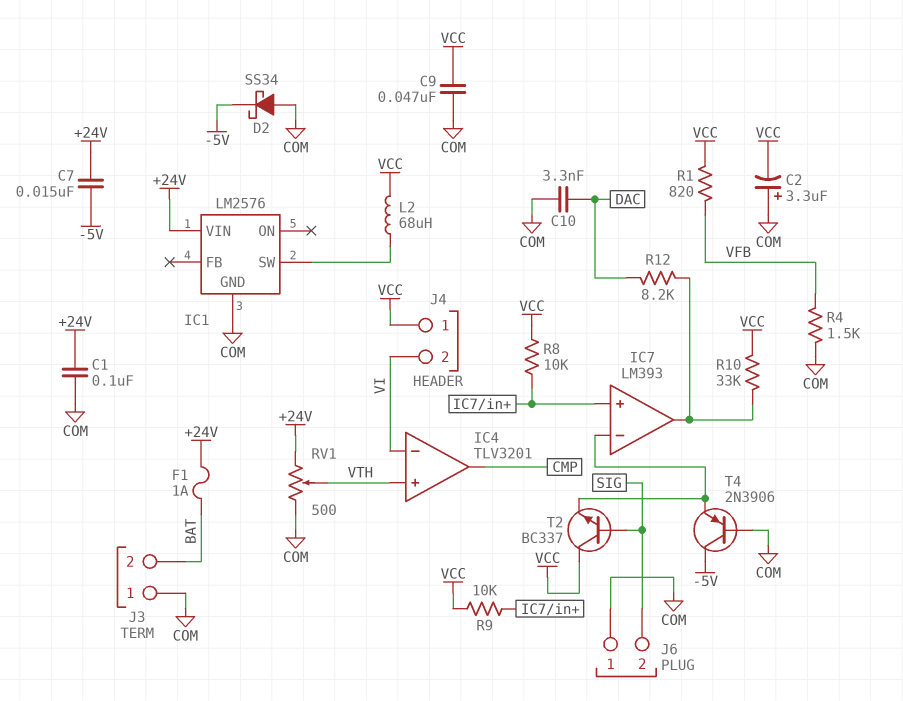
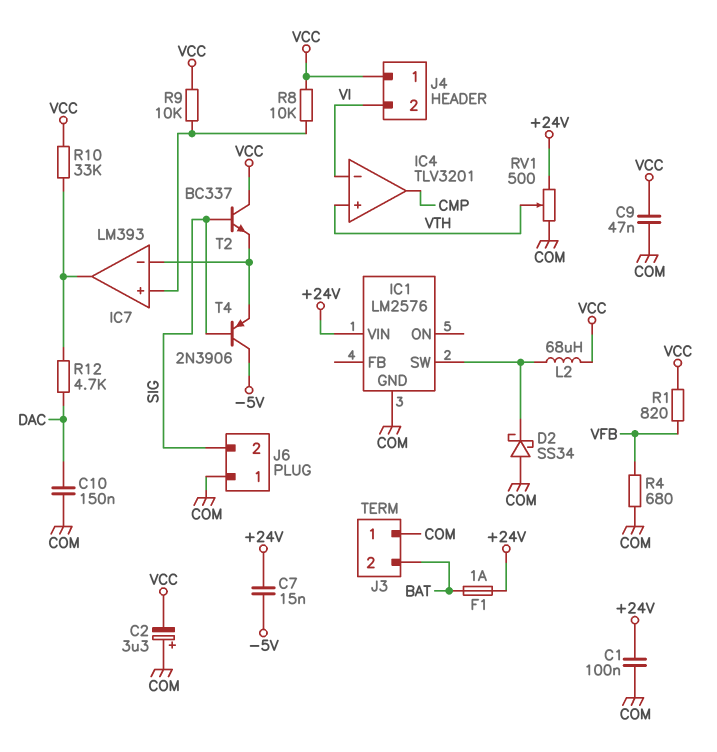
C10: 3.3nF (COM, DAC) -> 150nF (COM, DAC)
D2: schottky SS34 (A COM, K -5V) -> schottky SS34 (A COM, K IC1/SW)
R4: 1.5k (COM, VFB) -> 680 (COM, VFB)
R12: 8.2k (DAC, IC7/out) -> 4.7k (DAC, IC7/out)
T4: PNP 2N3906 (B COM, C -5V, E IC7/in-) -> PNP 2N3906 (B SIG, C -5V, E IC7/in-)

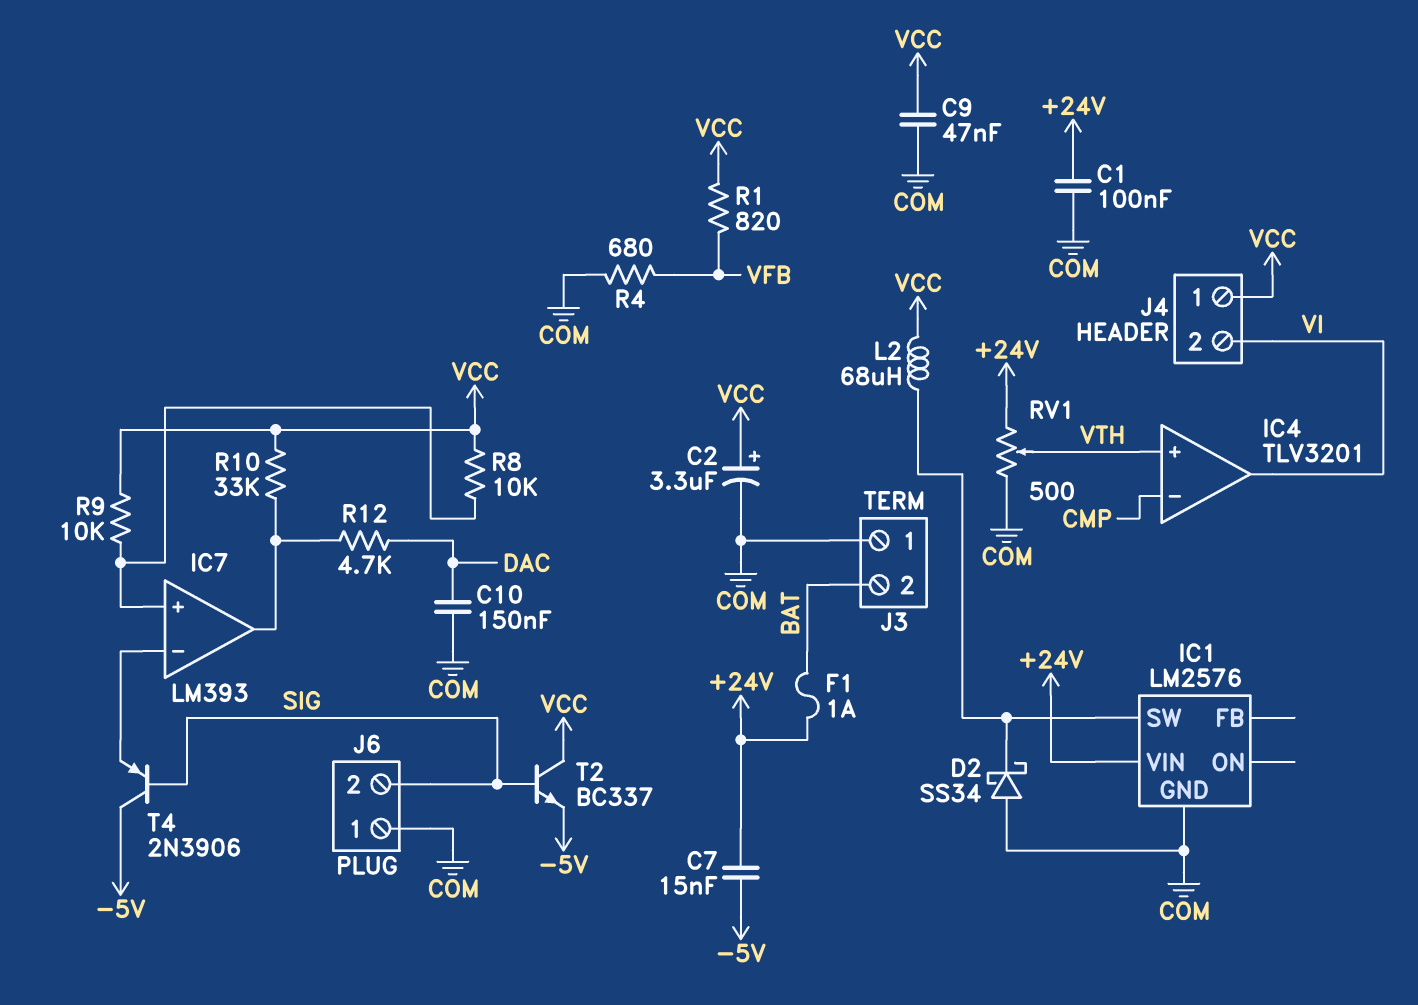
C2: 3.3uF (plus COM, minus VCC) -> 3.3uF (plus VCC, minus COM)
IC4 pin in-: VI -> CMP
IC4 pin out: CMP -> VI
T2: NPN BC337 (B SIG, C VCC, E IC7/in-) -> NPN BC337 (B SIG, C VCC, E -5V)

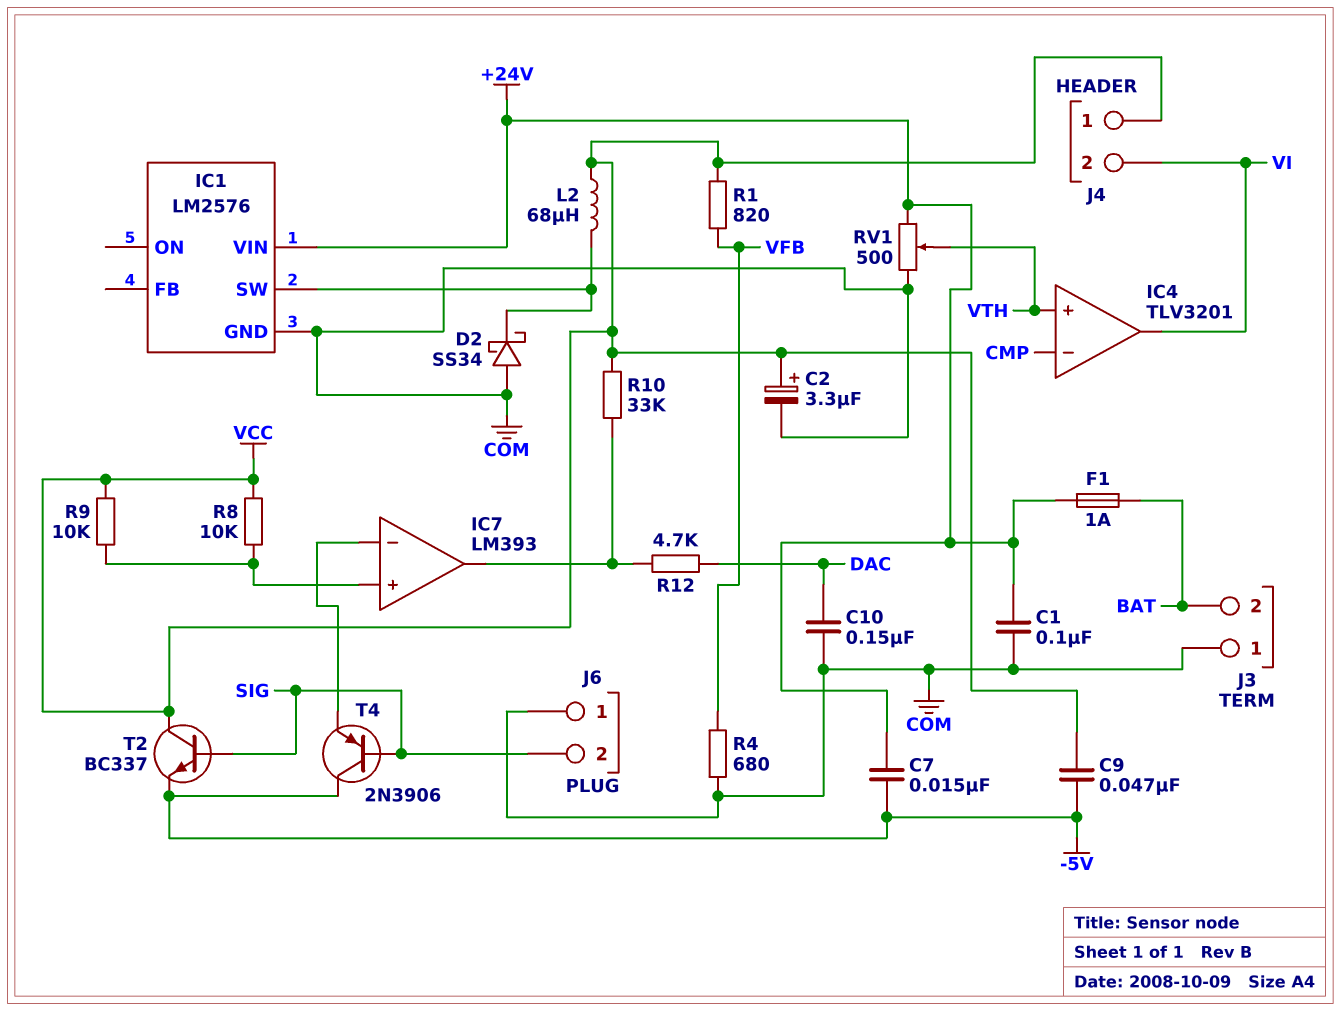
C9: 47nF (COM, VCC) -> 47nF (-5V, VCC)

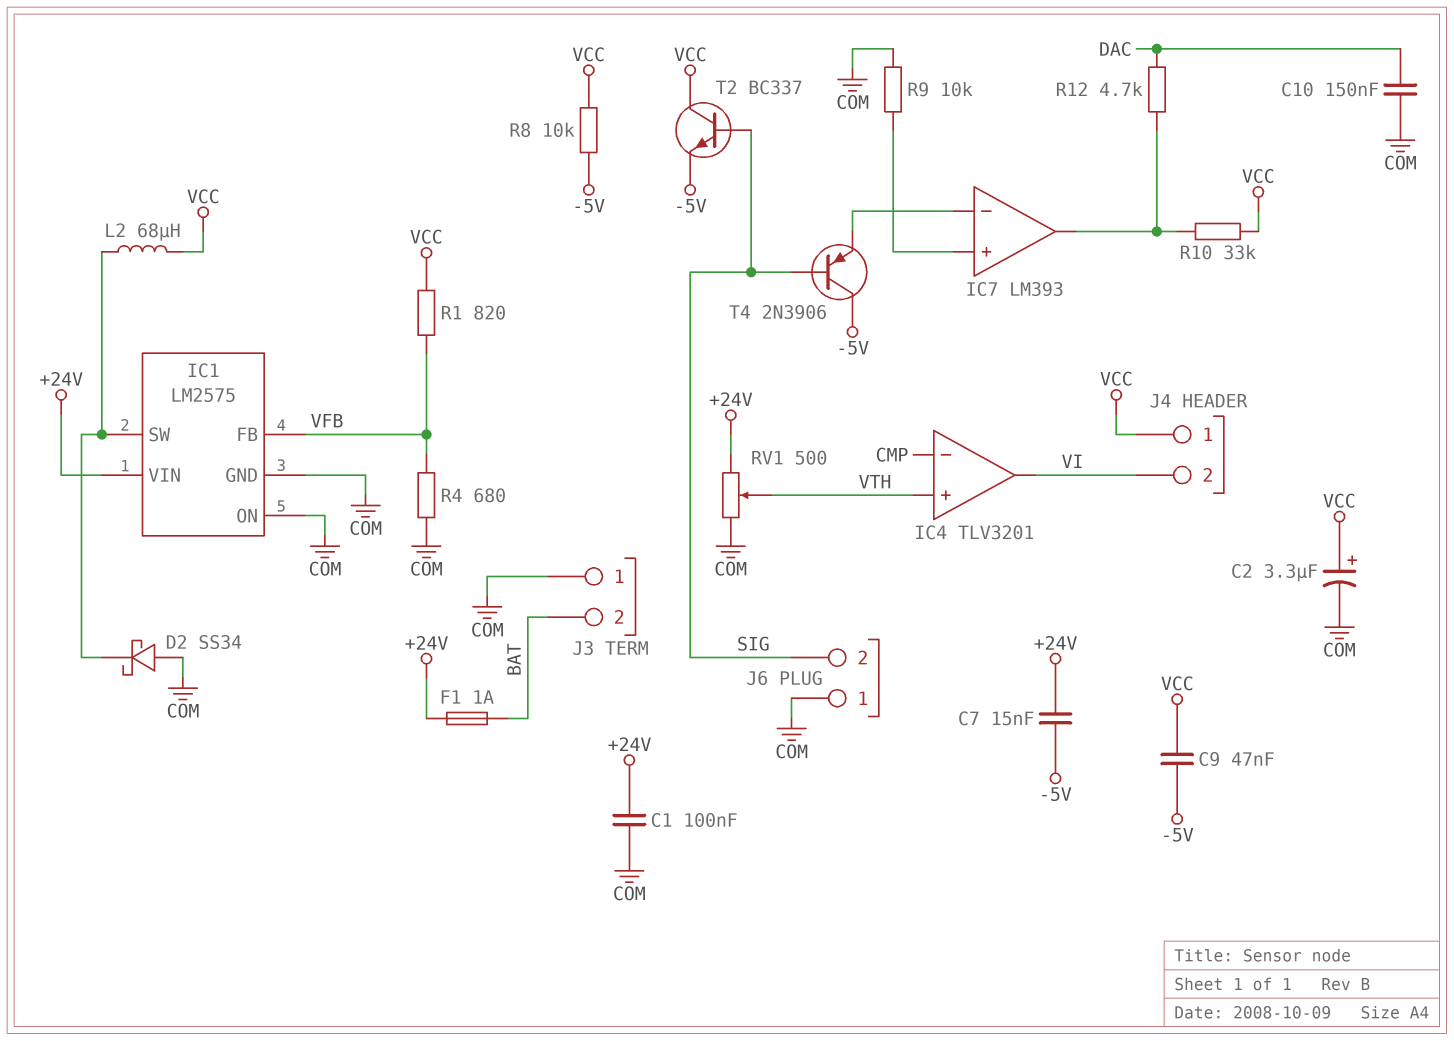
IC1: LM2576 -> LM2575
IC1 pin FB: none -> VFB
IC1 pin ON: none -> COM
R8: 10k (IC7/in+, VCC) -> 10k (-5V, VCC)
R9: 10k (IC7/in+, VCC) -> 10k (COM, IC7/in+)

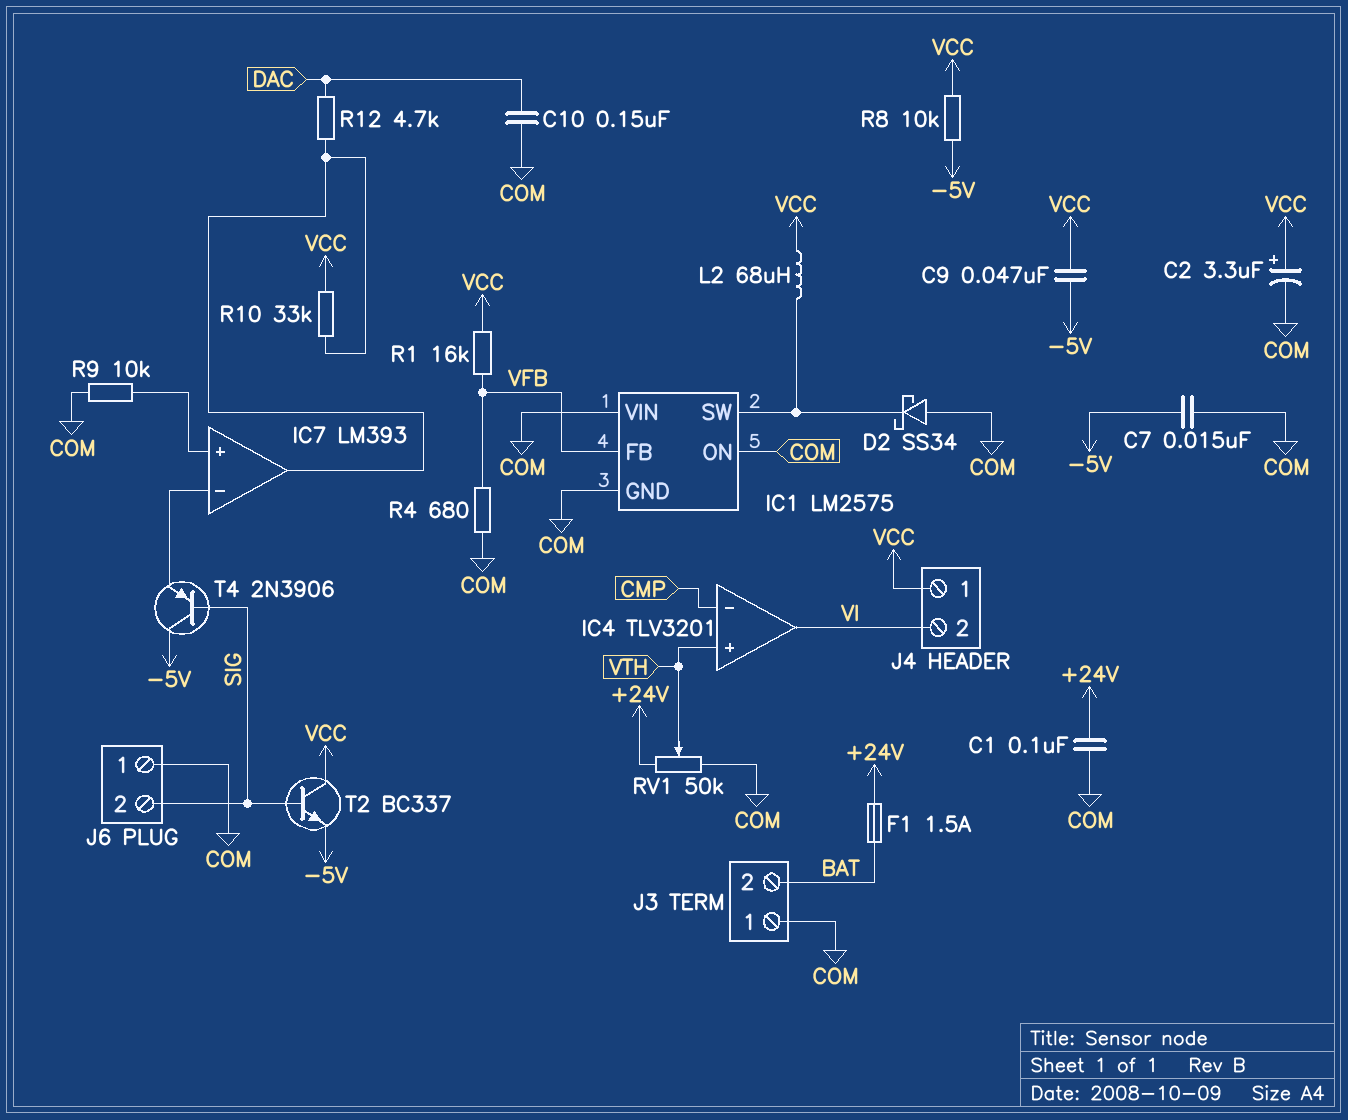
C7: 15nF (+24V, -5V) -> 15nF (-5V, COM)
F1: 1A (+24V, BAT) -> 1.5A (+24V, BAT)
IC1 pin VIN: +24V -> COM
R1: 820 (VCC, VFB) -> 16k (VCC, VFB)
RV1: 500 (+24V, COM, wiper VTH) -> 50k (+24V, COM, wiper VTH)

